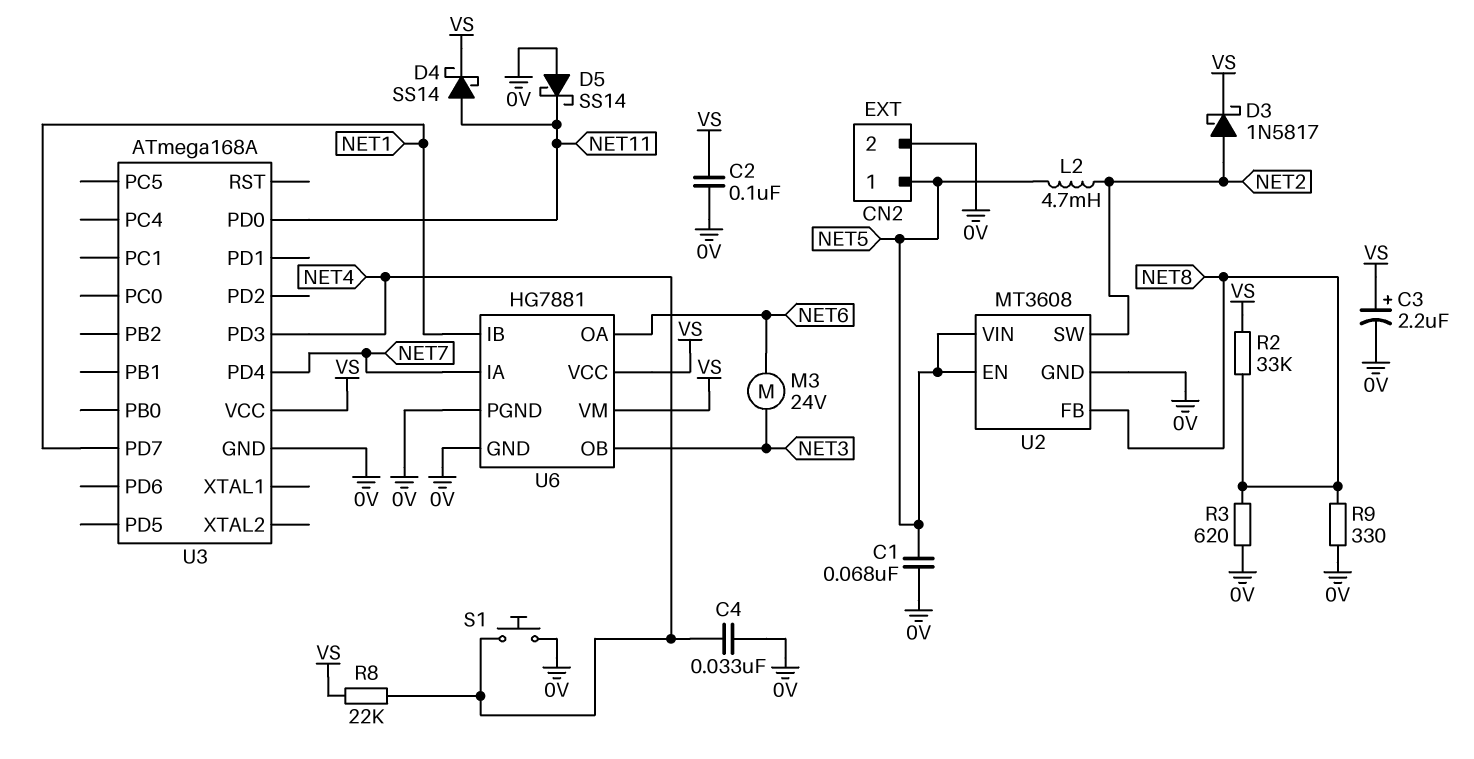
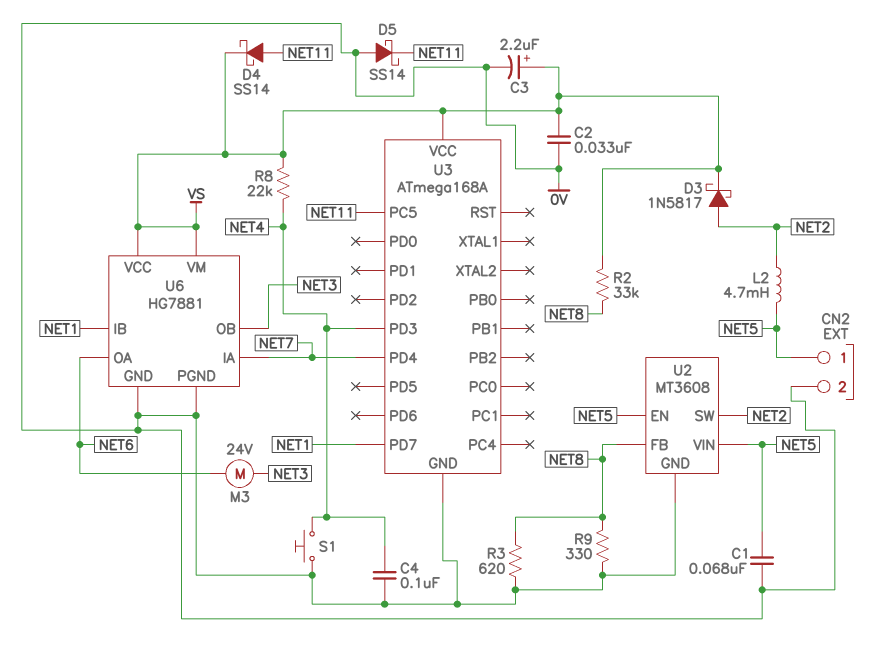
C2: 100nF (0V, VS) -> 33nF (0V, VS)
C4: 33nF (0V, NET4) -> 100nF (0V, NET4)
U3 pin PC5: none -> NET11
U3 pin PD0: NET11 -> none

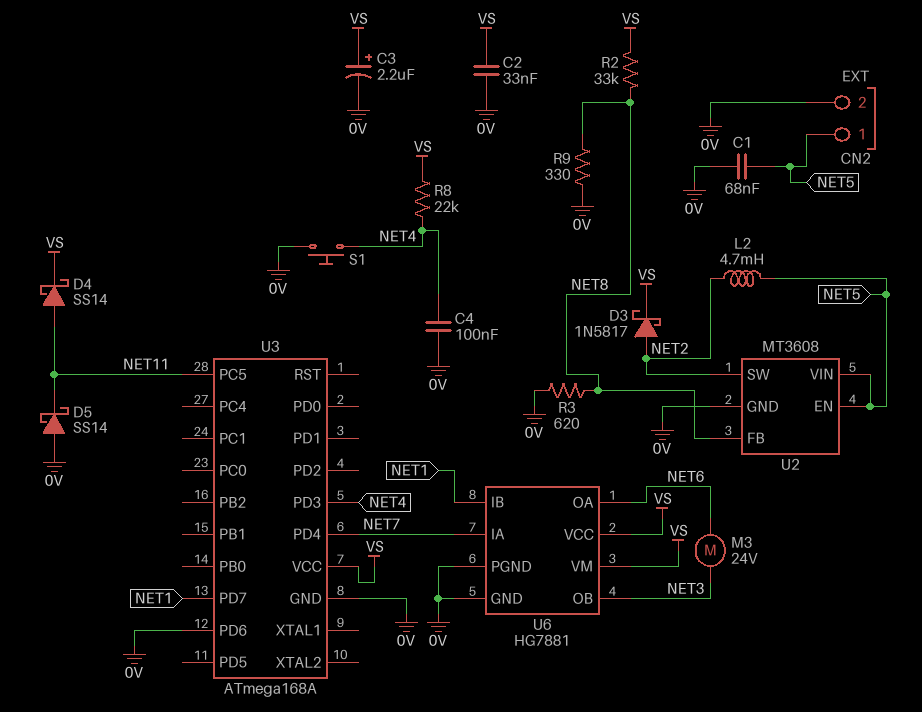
U3 pin PD6: none -> 0V

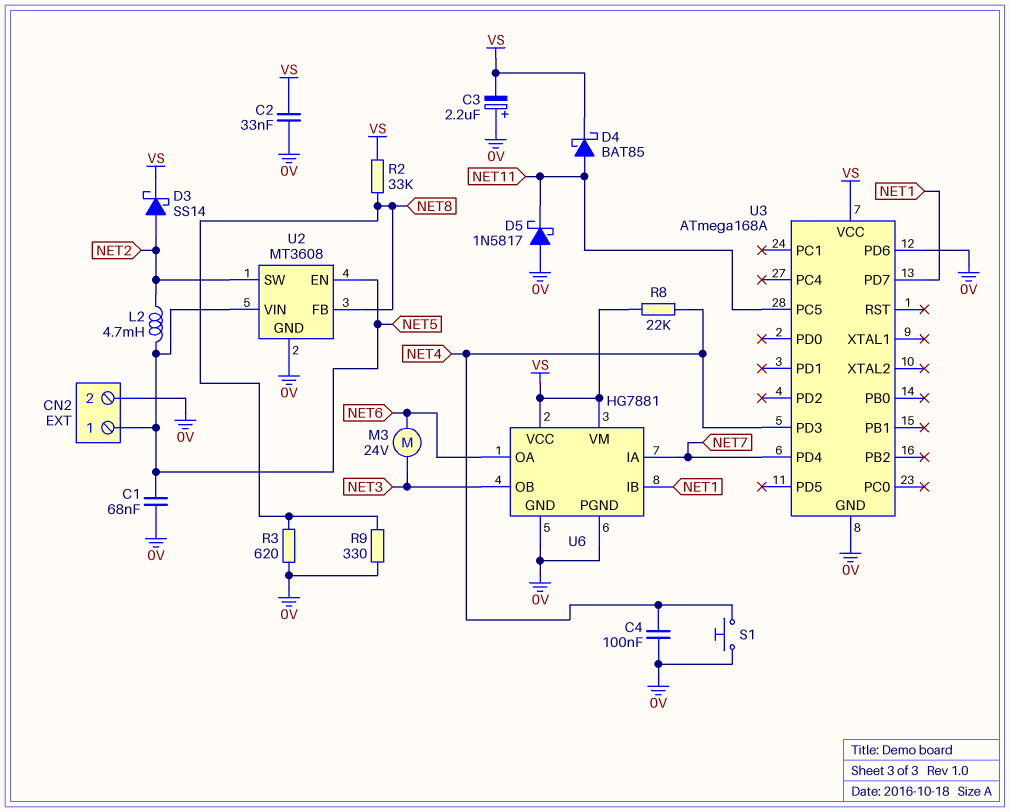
C3: 2.2uF (plus VS, minus 0V) -> 2.2uF (plus 0V, minus VS)
D3: schottky 1N5817 (A NET2, K VS) -> schottky SS14 (A NET2, K VS)
D4: schottky SS14 (A NET11, K VS) -> schottky BAT85 (A NET11, K VS)
D5: schottky SS14 (A 0V, K NET11) -> schottky 1N5817 (A 0V, K NET11)

